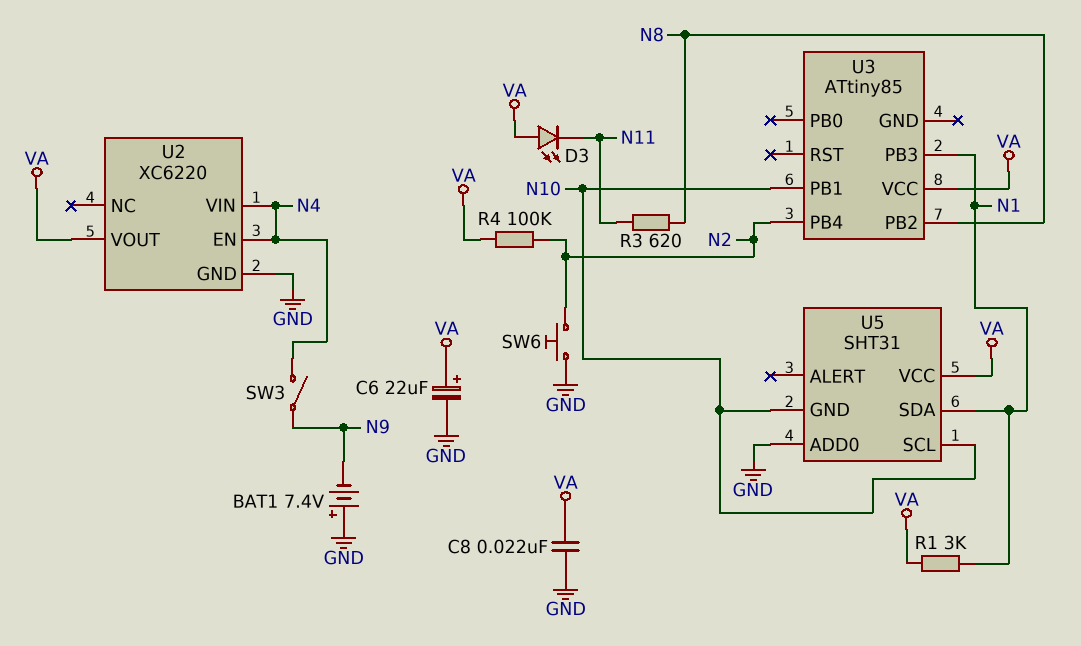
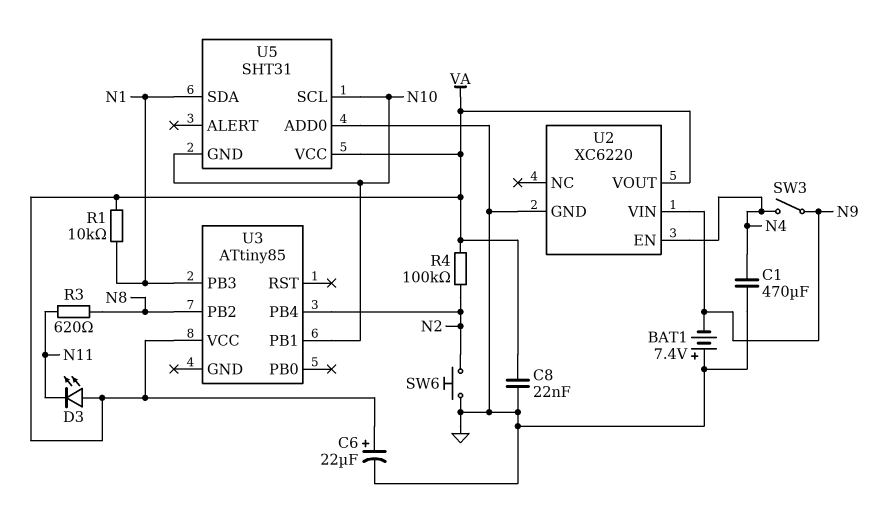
C1: none -> 470uF (GND, N4)
R1: 3k (N1, VA) -> 10k (N1, VA)
U2 pin VIN: N4 -> N9

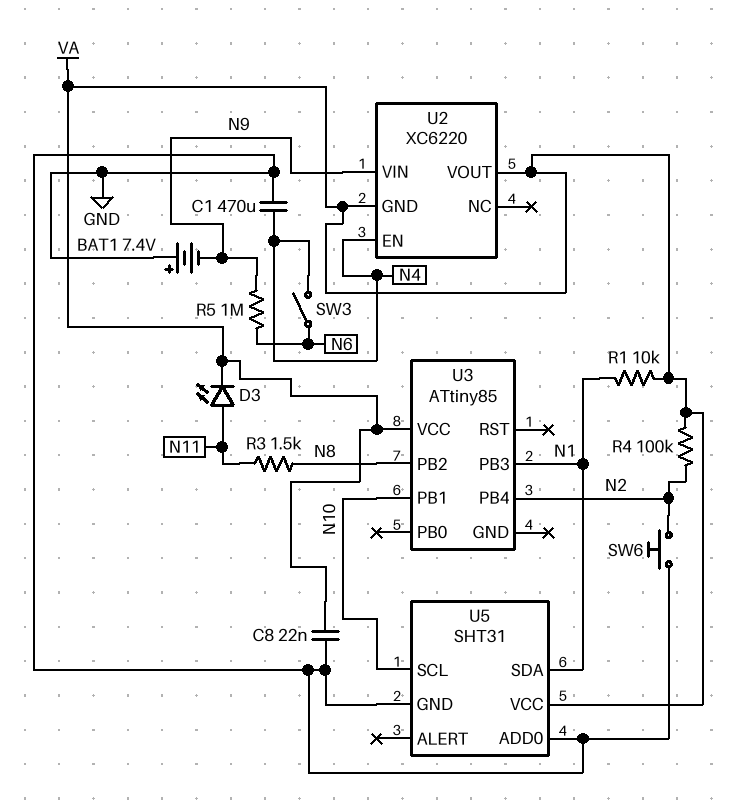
C6: 22uF (plus VA, minus GND) -> none
D3: LED (A VA, K N11) -> LED (A N11, K VA)
R3: 620 (N8, N11) -> 1.5k (N8, N11)
R5: none -> 1M (N6, N9)
SW3: switch (N4, N9) -> switch (N4, N6)
U2 pin GND: GND -> VA
U5 pin GND: N10 -> GND

